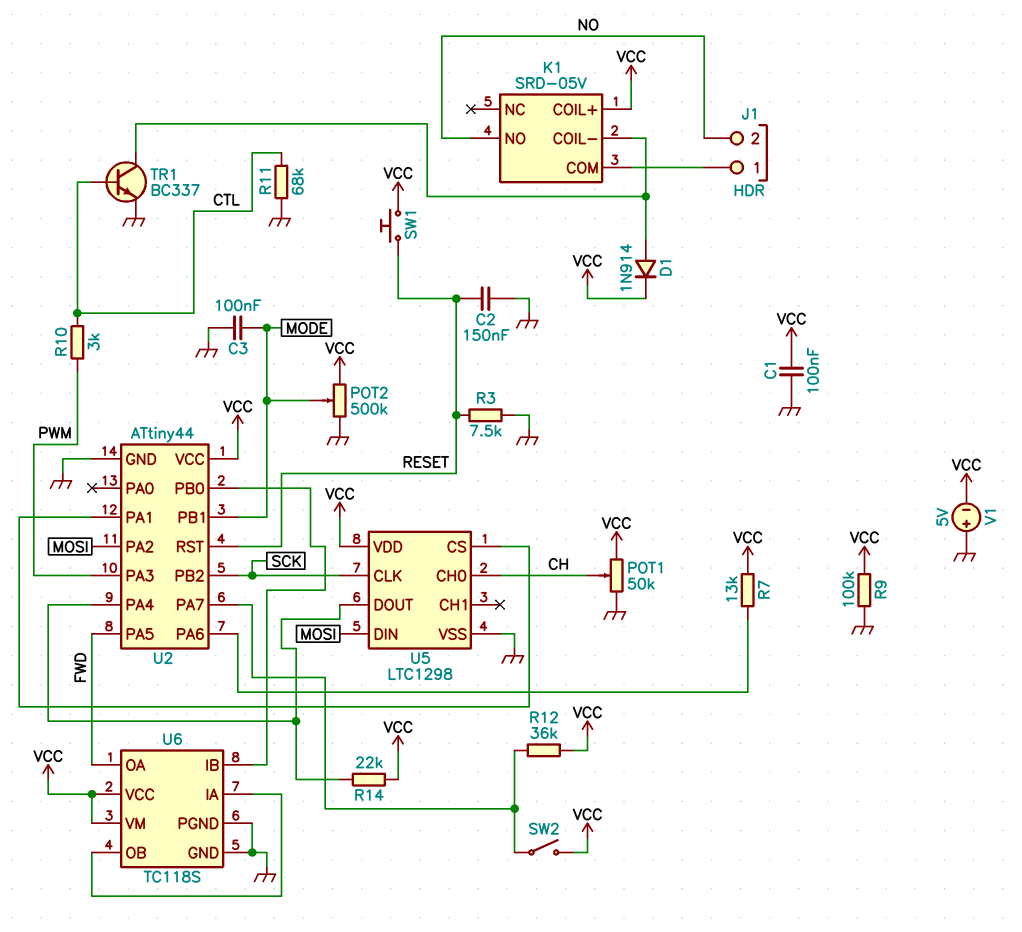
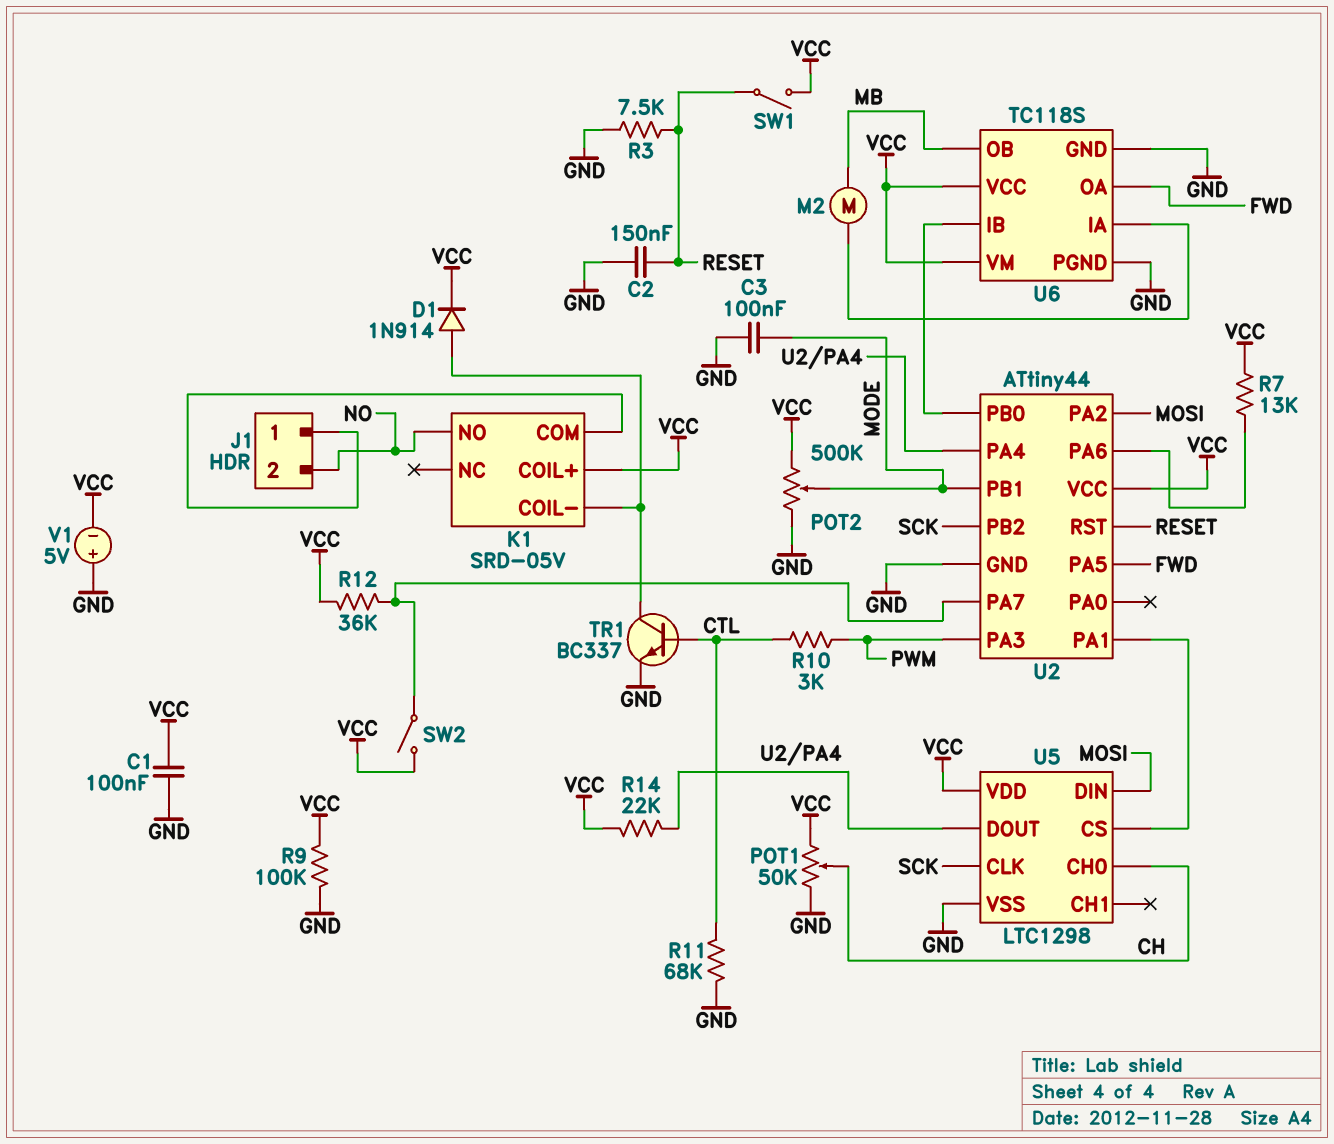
M2: none -> motor (MB, U6/IA)
SW1: button (RESET, VCC) -> switch (RESET, VCC)
U6 pin OB: U6/IA -> MB

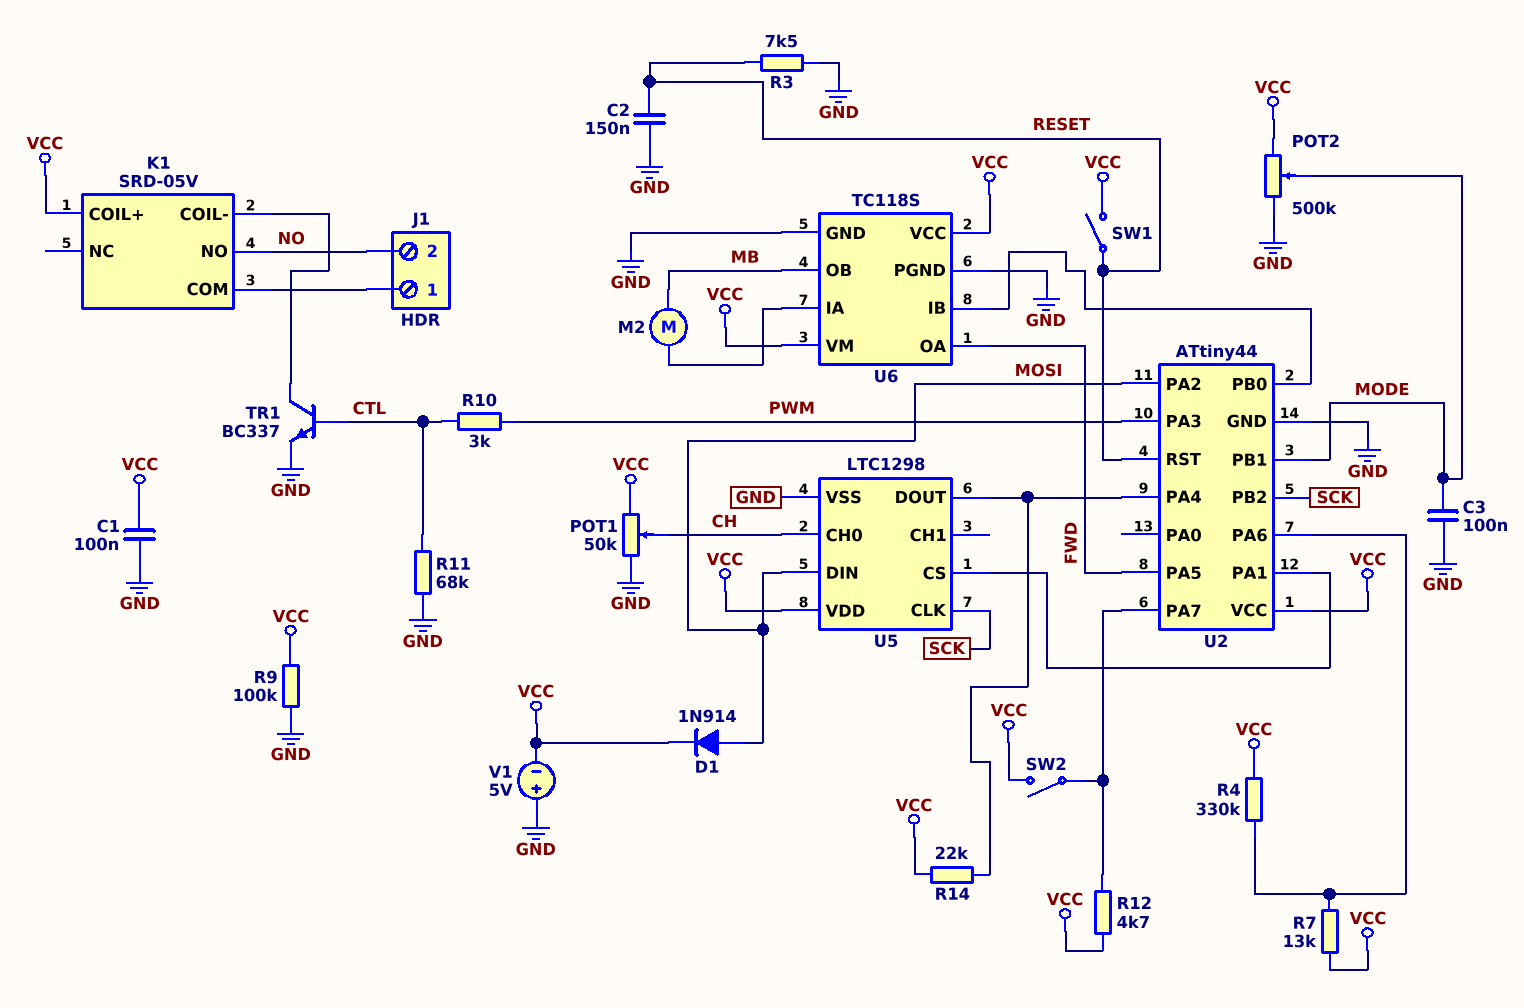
D1: diode 1N914 (A K1/COIL-, K VCC) -> diode 1N914 (A MOSI, K VCC)
R4: none -> 330k (U2/PA6, VCC)
R12: 36k (U2/PA7, VCC) -> 4.7k (U2/PA7, VCC)

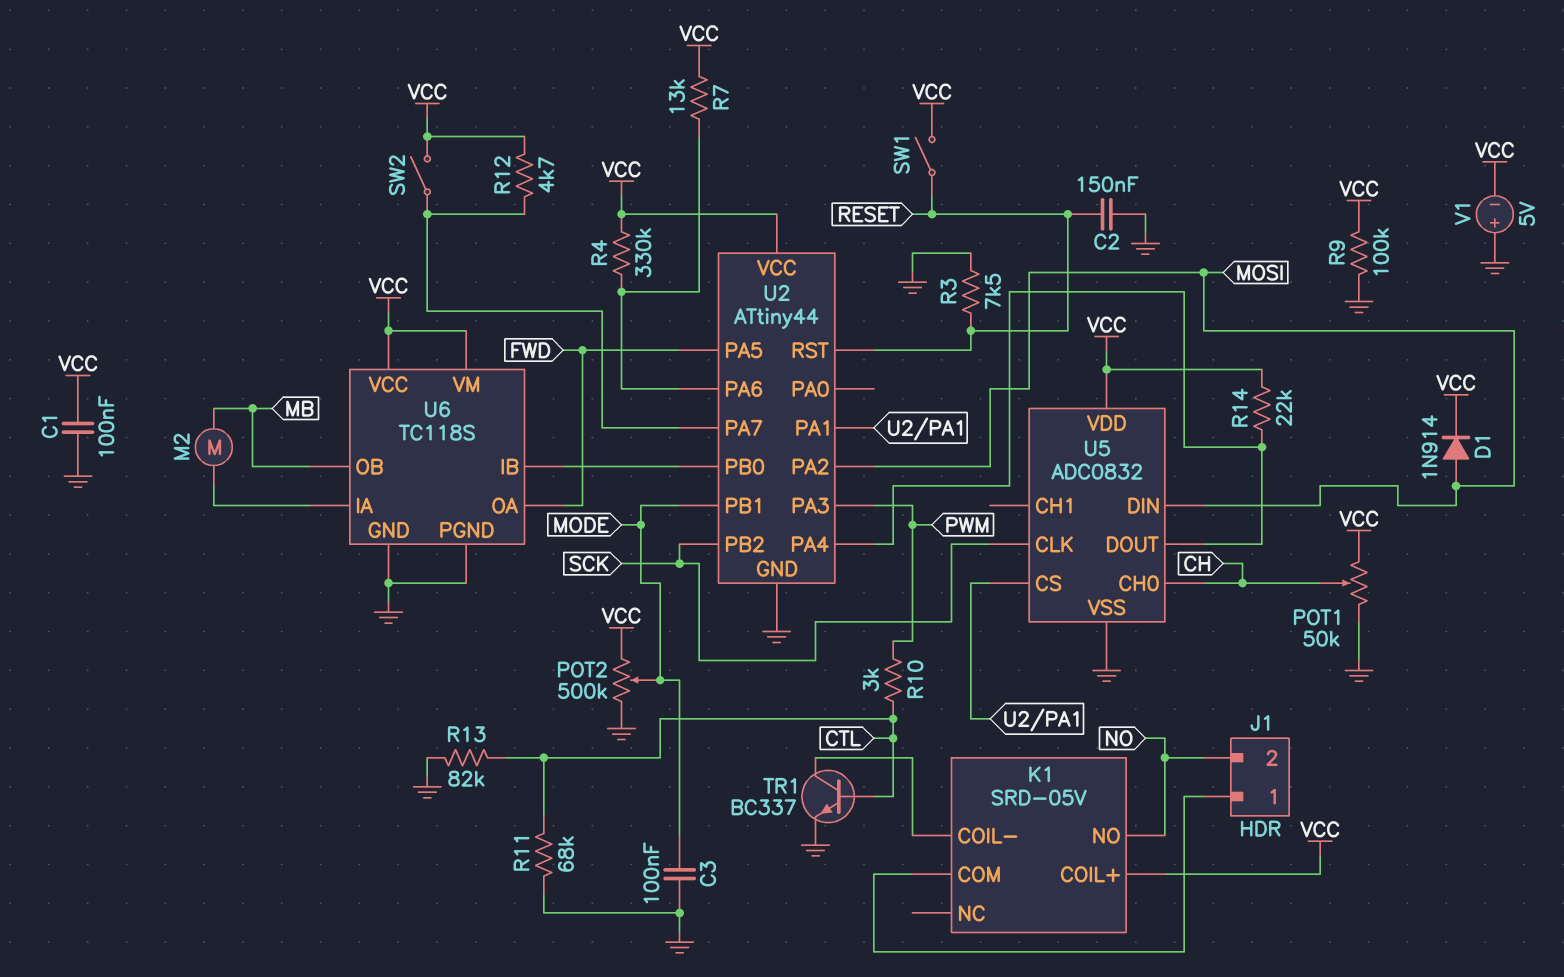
R13: none -> 82k (CTL, GND)
U5: LTC1298 -> ADC0832

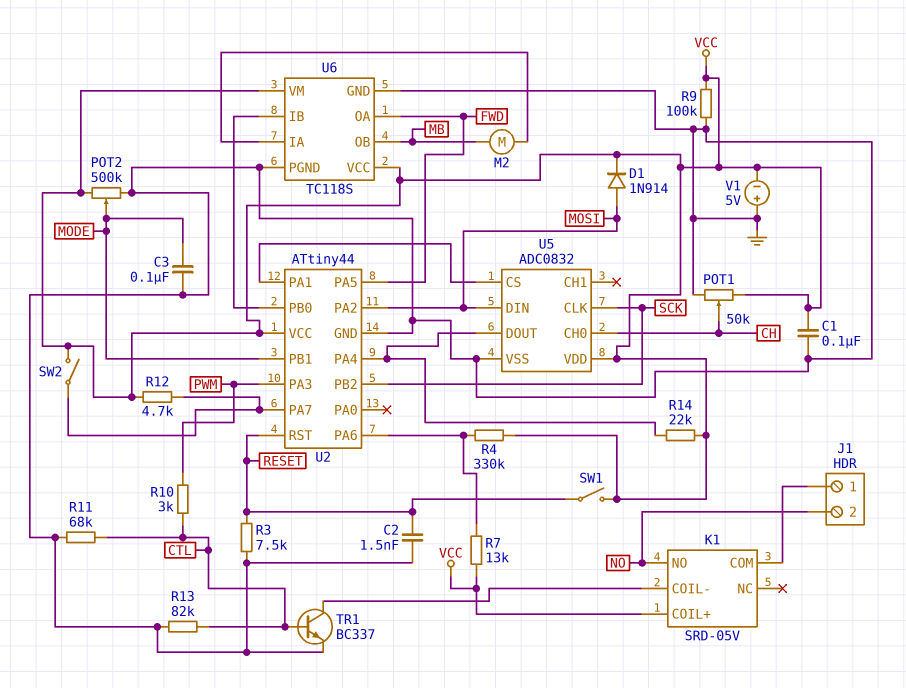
C2: 150nF (GND, RESET) -> 1.5nF (GND, RESET)

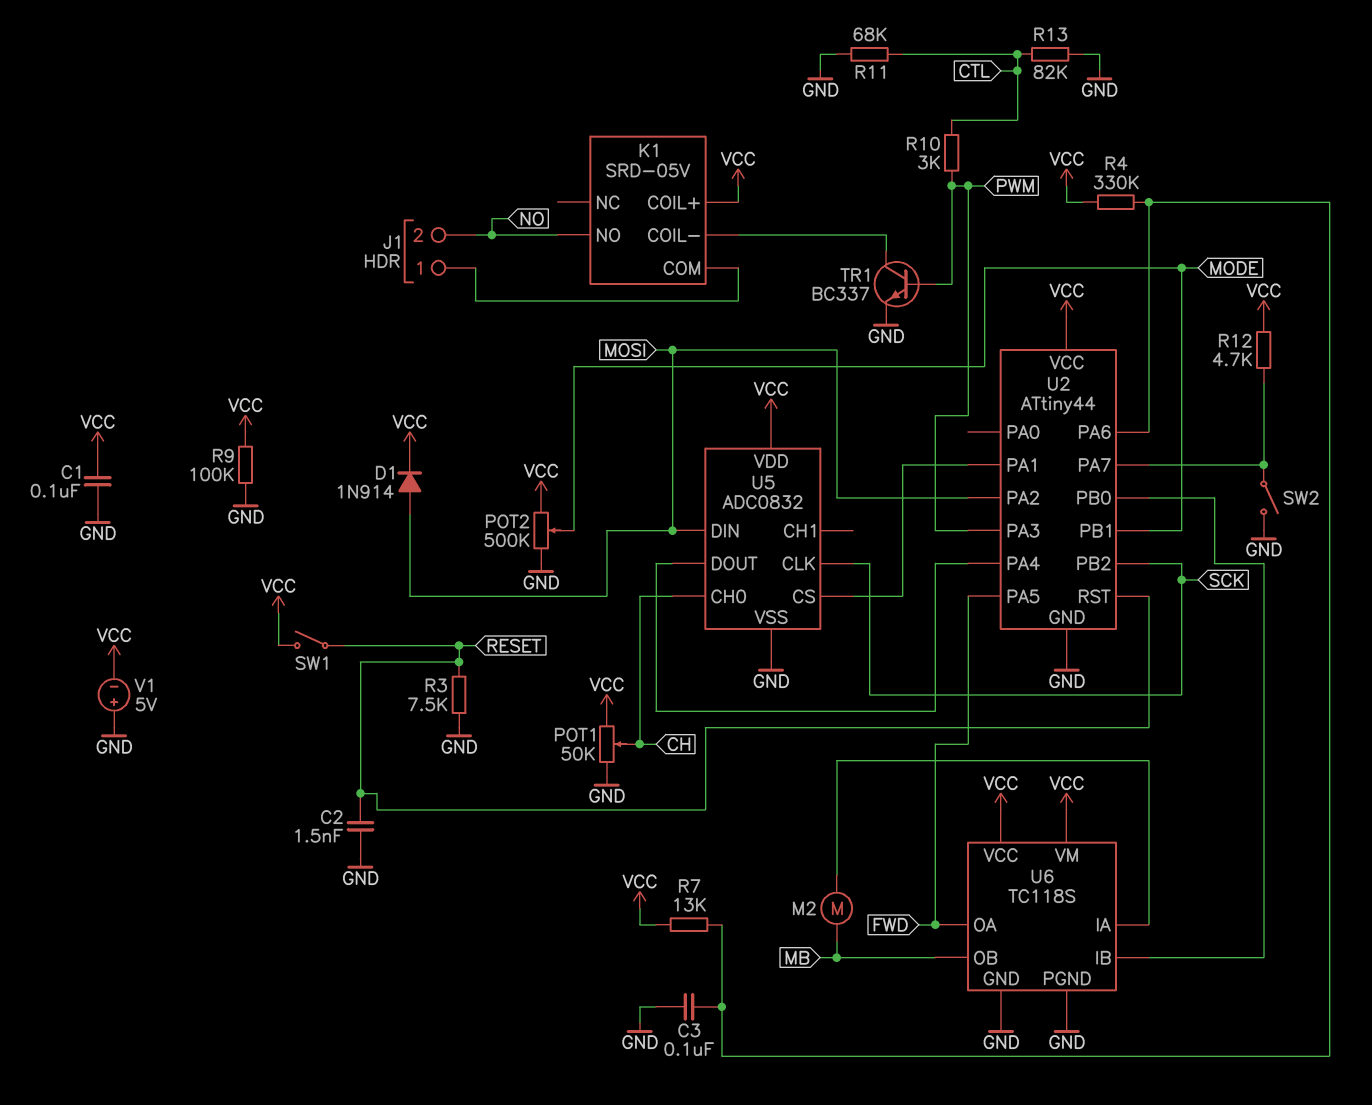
C3: 100nF (GND, MODE) -> 100nF (GND, U2/PA6)
R14: 22k (U2/PA4, VCC) -> none
SW2: switch (U2/PA7, VCC) -> switch (GND, U2/PA7)
TR1: NPN BC337 (B CTL, C K1/COIL-, E GND) -> NPN BC337 (B PWM, C K1/COIL-, E GND)

